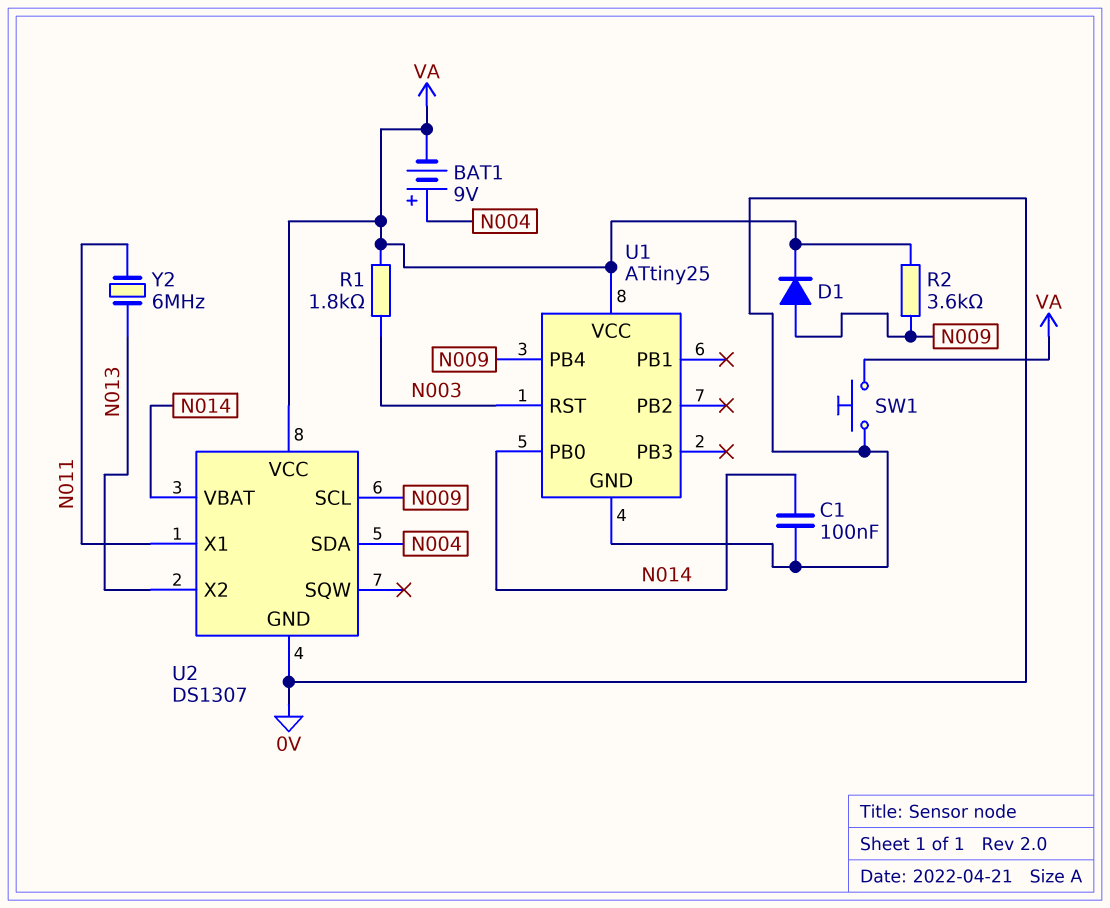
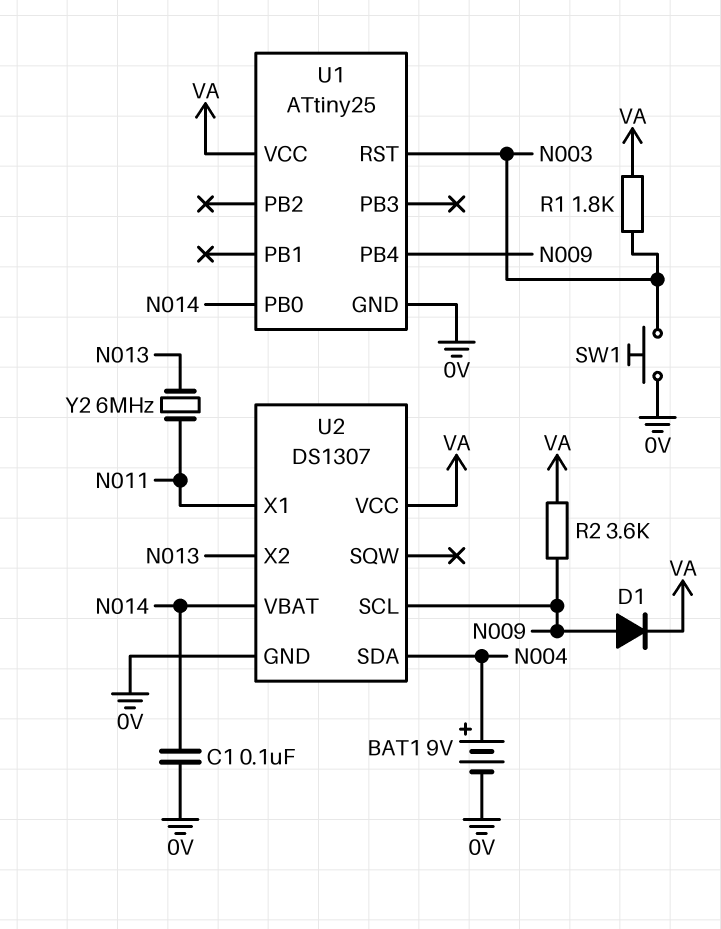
BAT1: 9V (plus N004, minus VA) -> 9V (plus N004, minus 0V)
SW1: button (0V, VA) -> button (0V, N003)

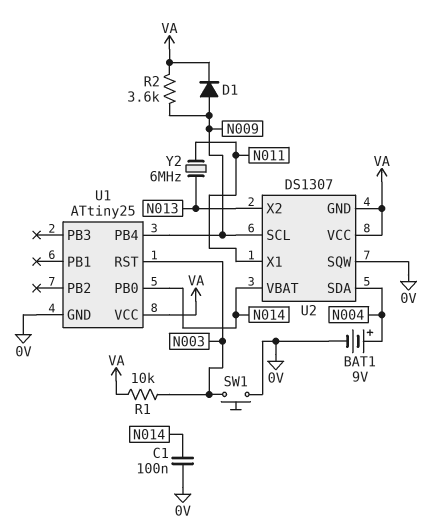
R1: 1.8k (N003, VA) -> 10k (N003, VA)
U2 pin GND: 0V -> VA
U2 pin SQW: none -> 0V

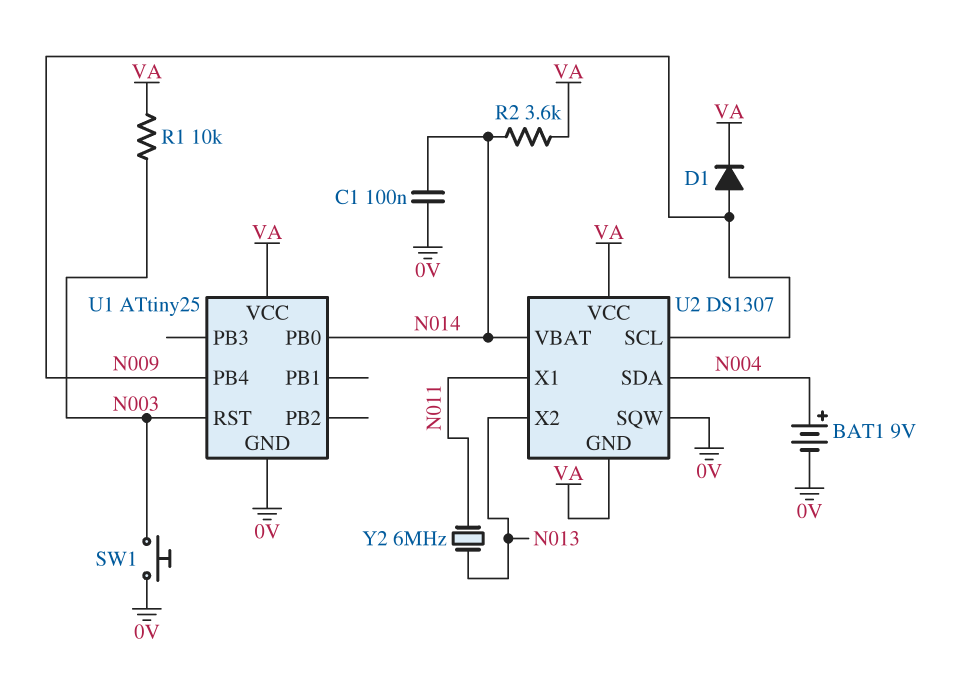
R2: 3.6k (N009, VA) -> 3.6k (N014, VA)

